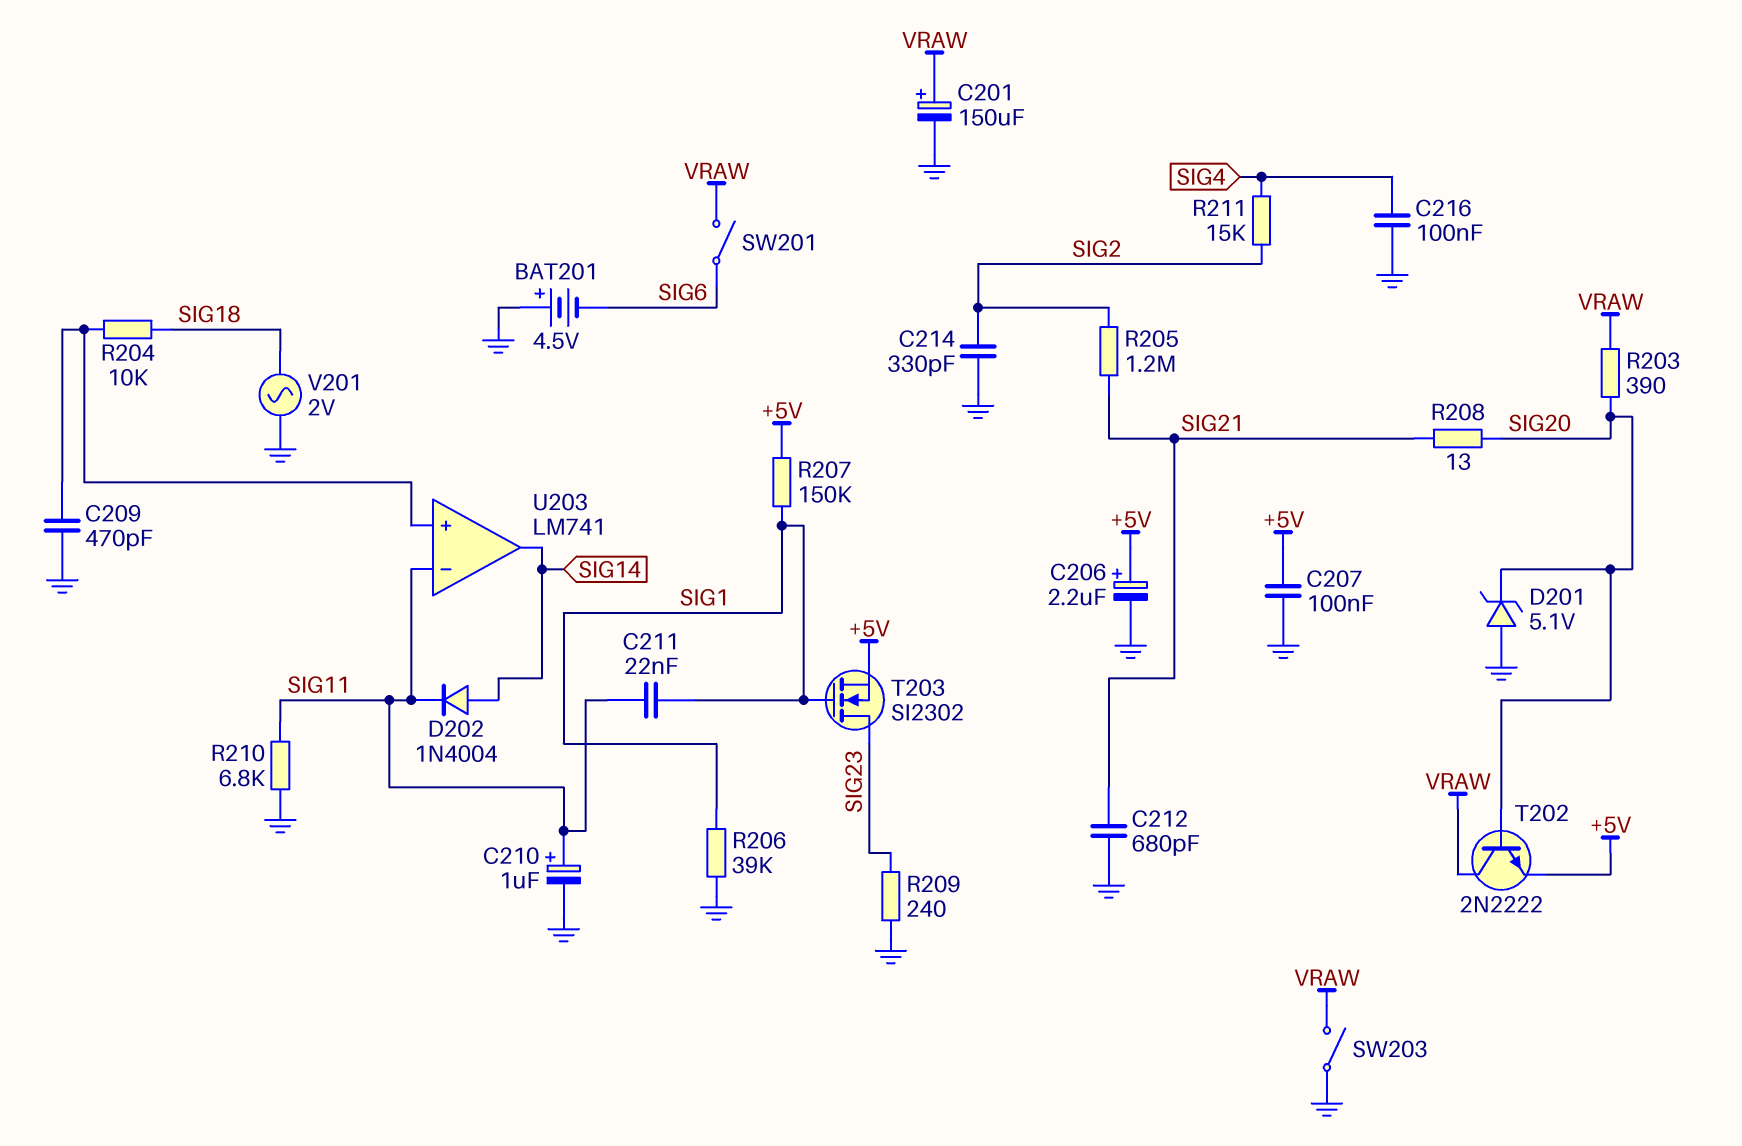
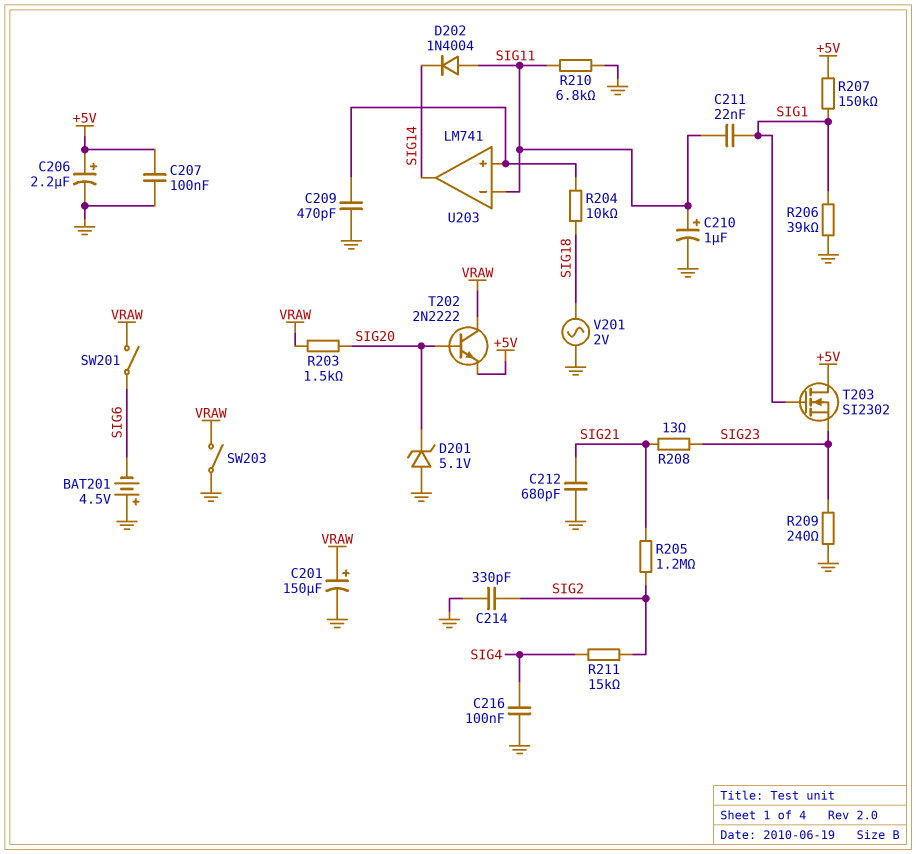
D202: diode 1N4004 (A SIG14, K SIG11) -> diode 1N4004 (A SIG11, K SIG14)
R203: 390 (SIG20, VRAW) -> 1.5k (SIG20, VRAW)
R208: 13 (SIG20, SIG21) -> 13 (SIG21, SIG23)
T203: NMOS SI2302 (G SIG1, D SIG23, S +5V) -> NMOS SI2302 (G SIG1, D +5V, S SIG23)

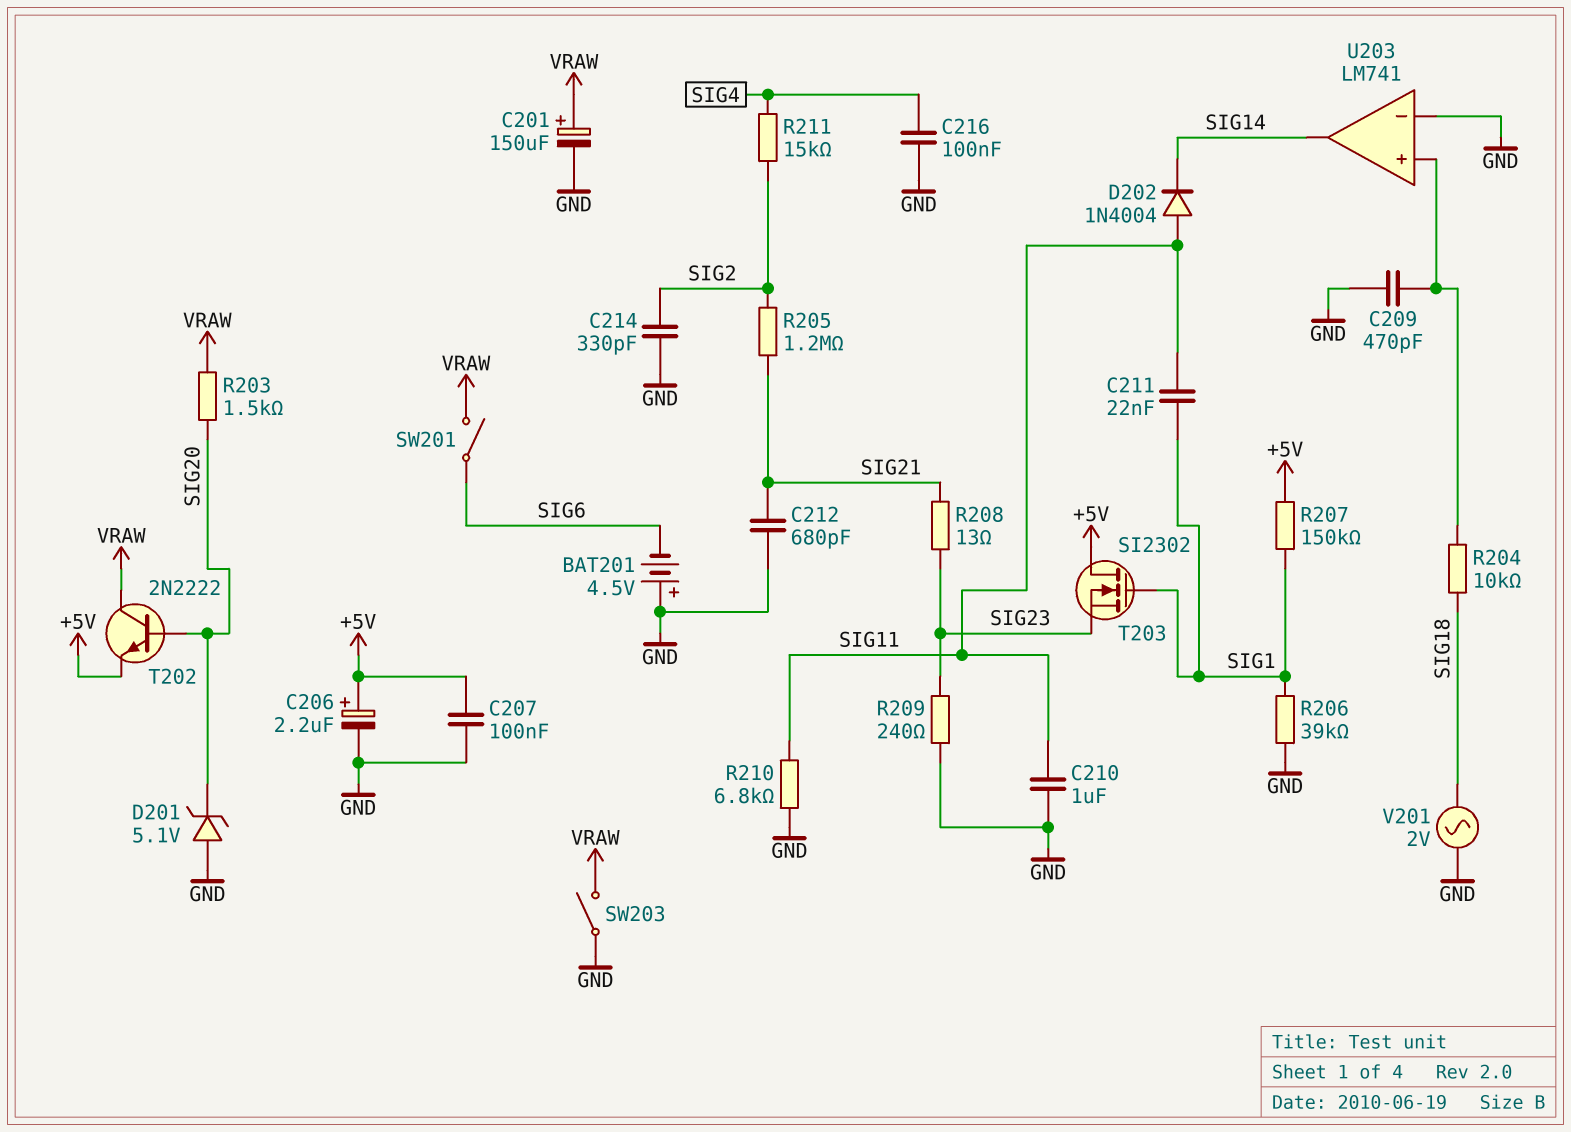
C210: 1uF (plus SIG11, minus GND) -> 1uF (GND, SIG11)
U203 pin in-: SIG11 -> GND

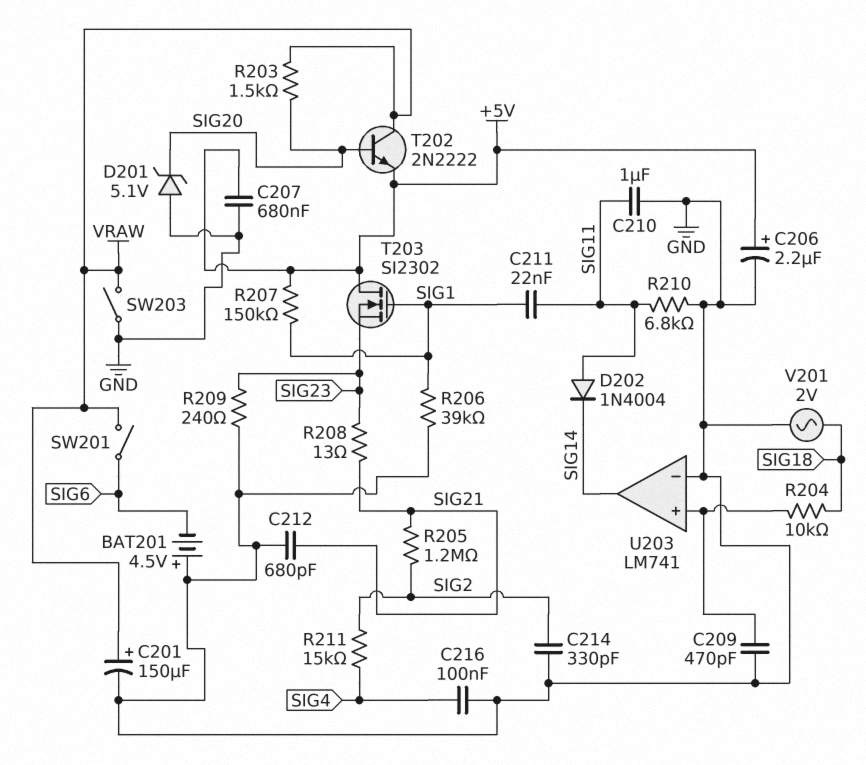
C207: 100nF (+5V, GND) -> 680nF (+5V, GND)

